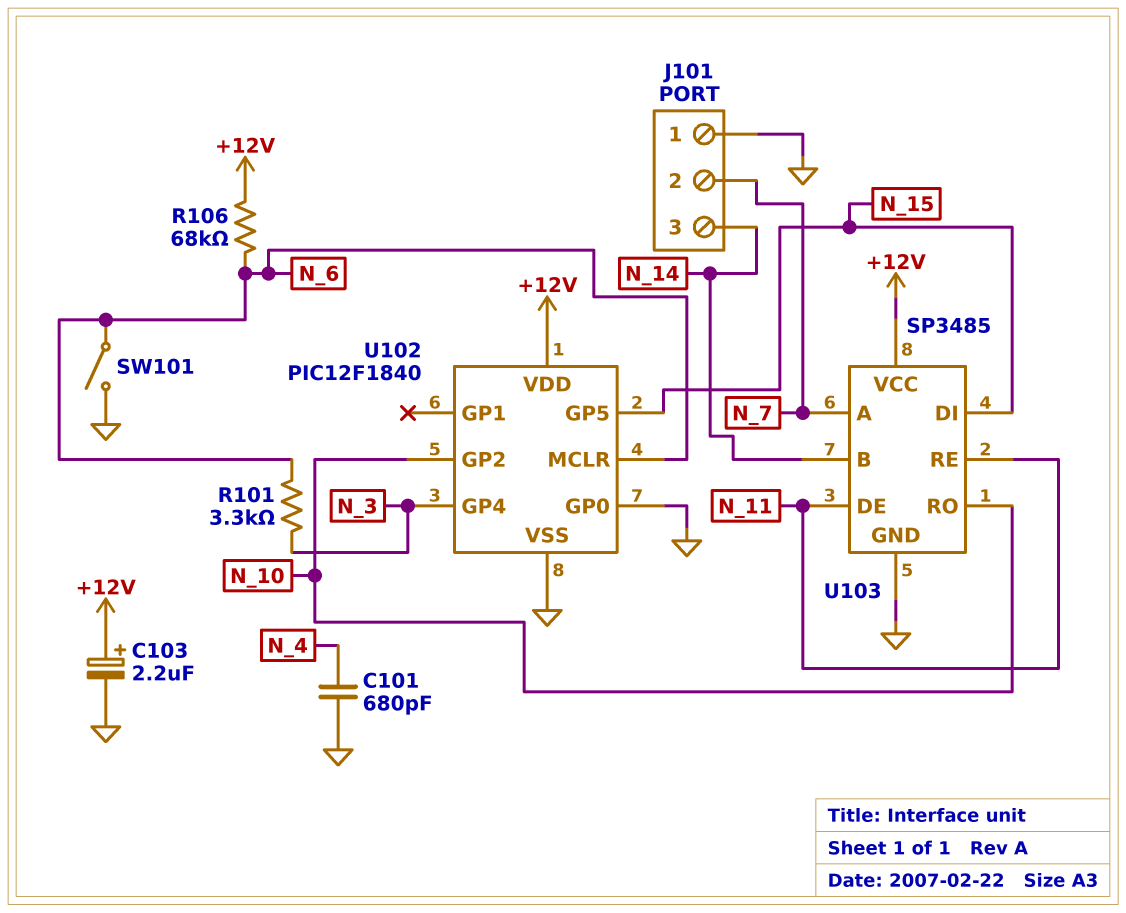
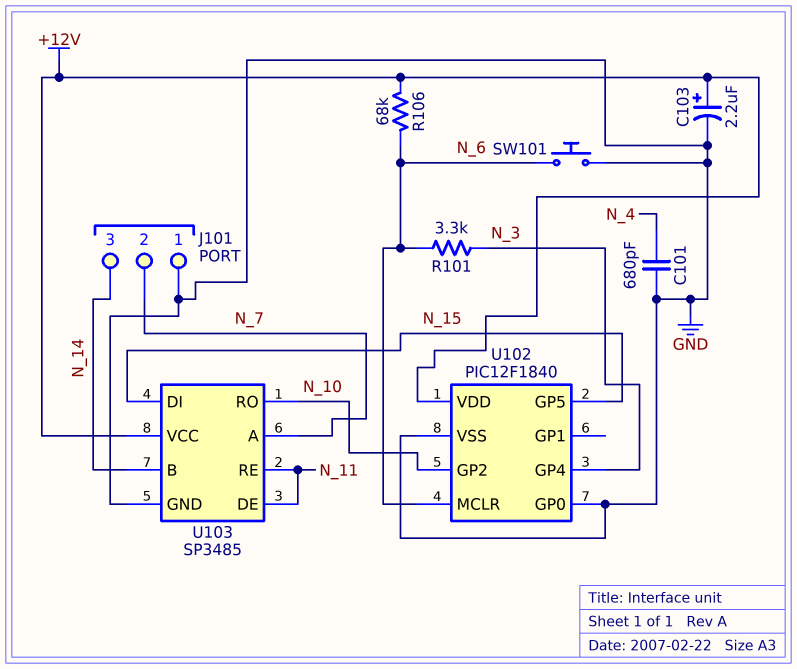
SW101: switch (GND, N_6) -> button (GND, N_6)

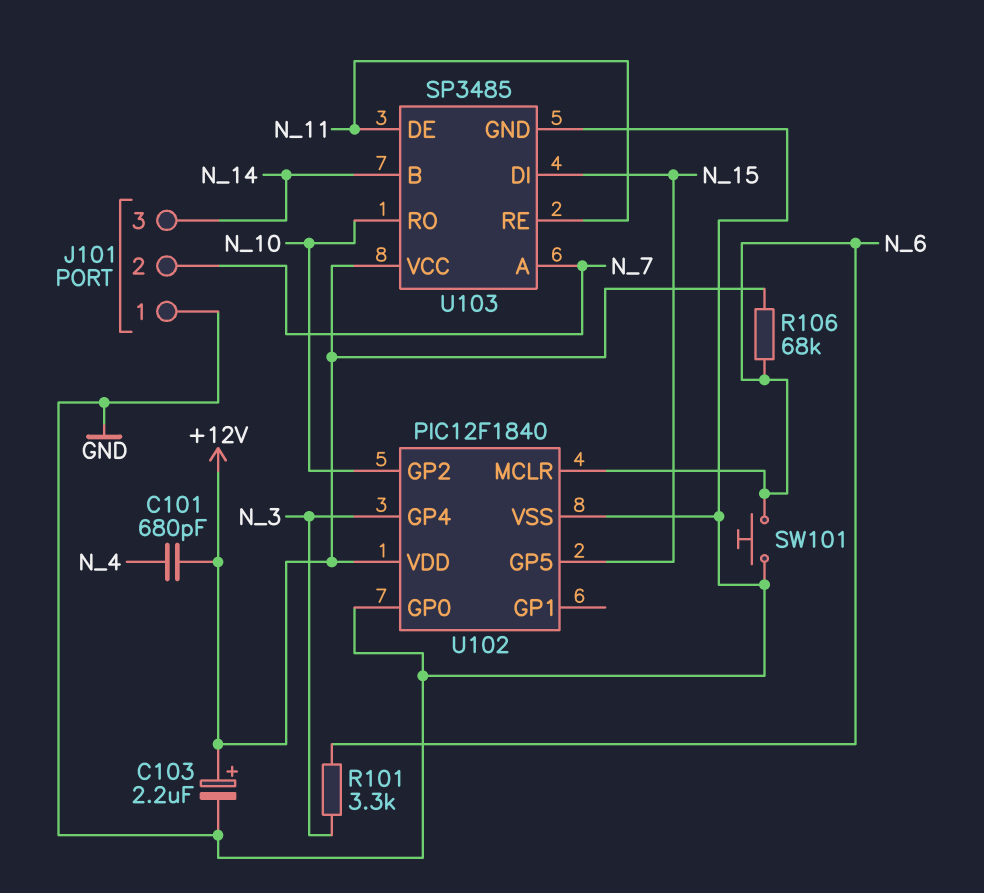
C101: 680pF (GND, N_4) -> 680pF (+12V, N_4)

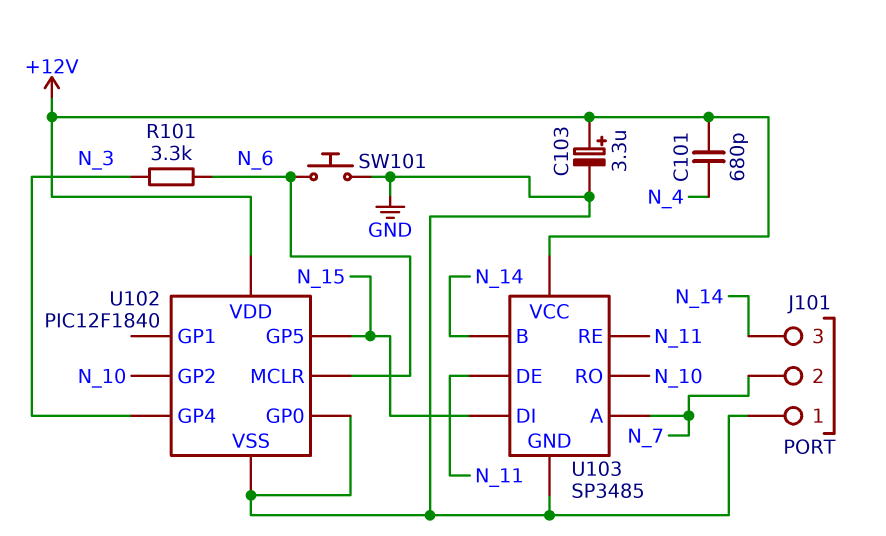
C103: 2.2uF (plus +12V, minus GND) -> 3.3uF (plus +12V, minus GND)
R106: 68k (+12V, N_6) -> none

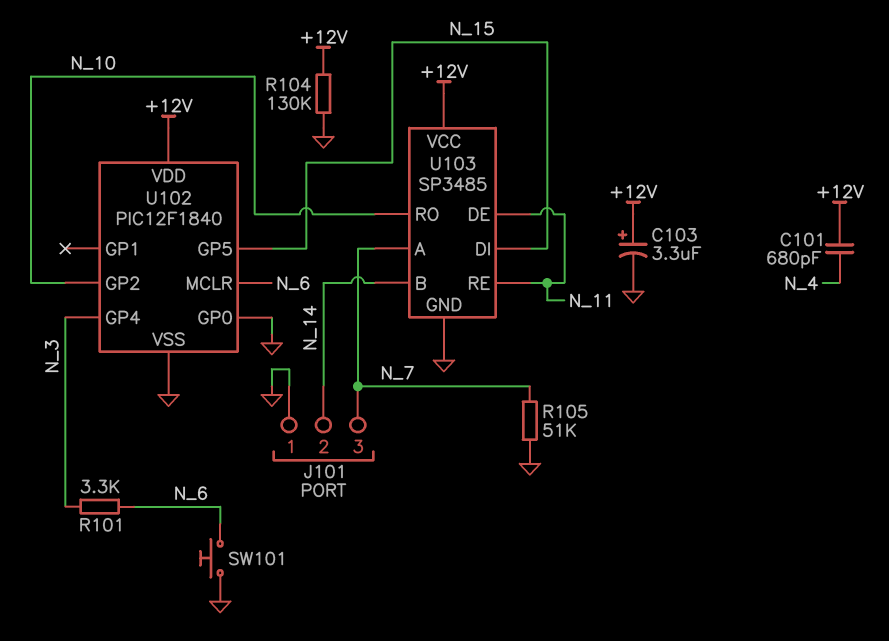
J101 pin 2: N_7 -> N_14
J101 pin 3: N_14 -> N_7
R104: none -> 130k (+12V, GND)
R105: none -> 51k (GND, N_7)

